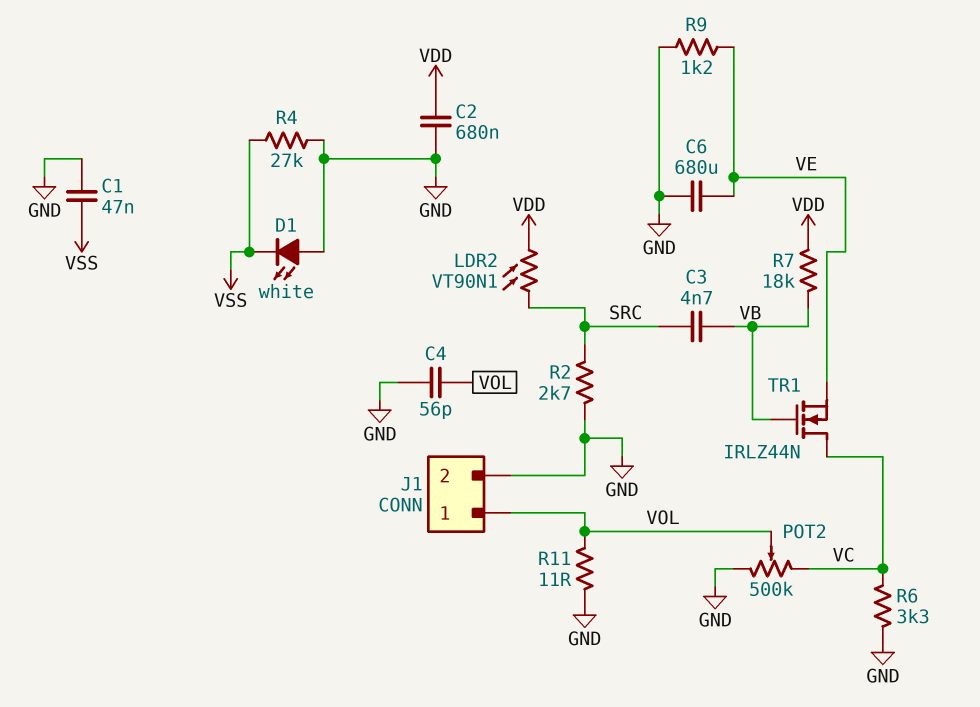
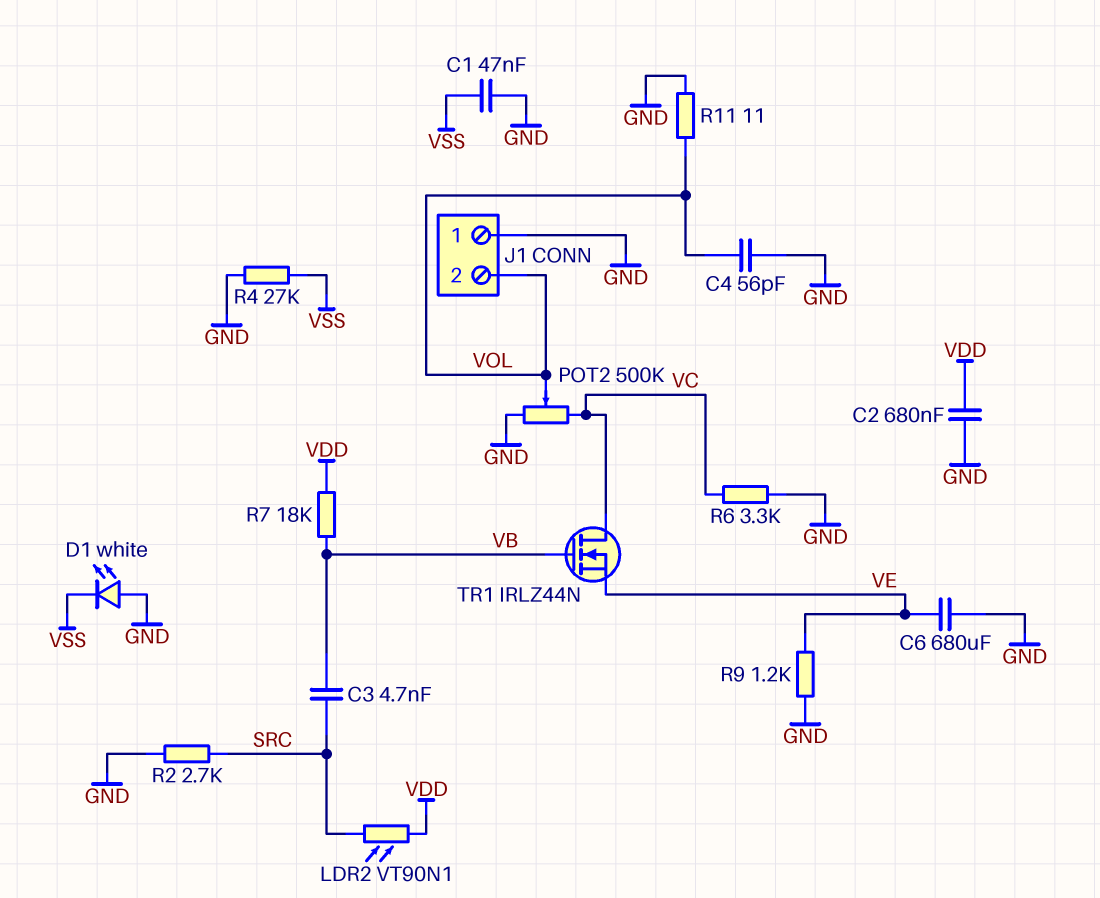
J1 pin 1: VOL -> GND
J1 pin 2: GND -> VOL

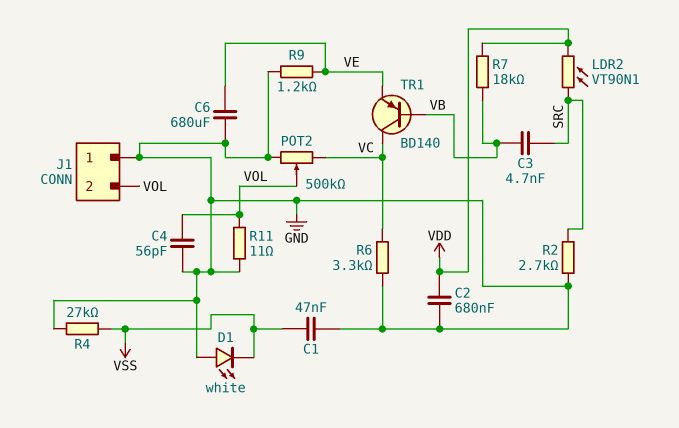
TR1: NMOS IRLZ44N (G VB, D VC, S VE) -> PNP BD140 (B VB, C VC, E VE)

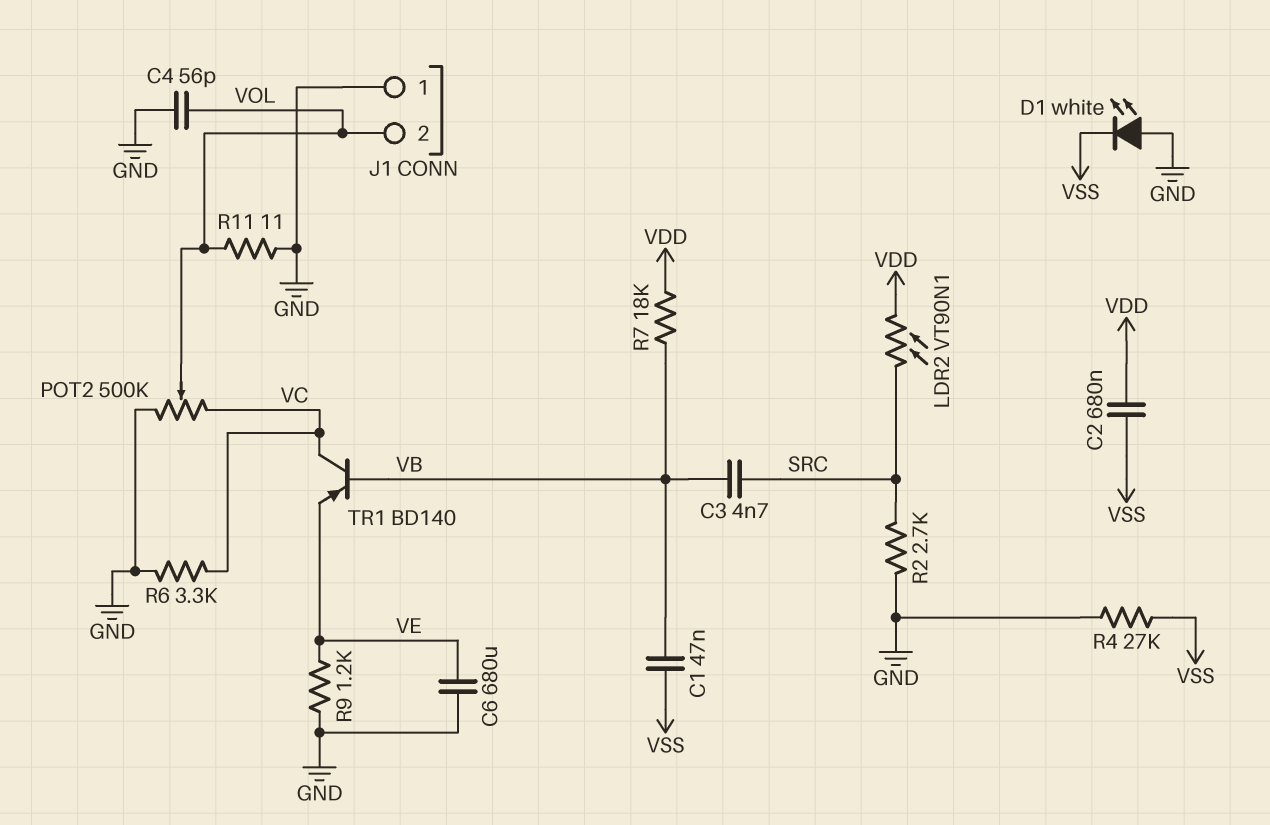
C1: 47nF (GND, VSS) -> 47nF (VB, VSS)
C2: 680nF (GND, VDD) -> 680nF (VDD, VSS)

